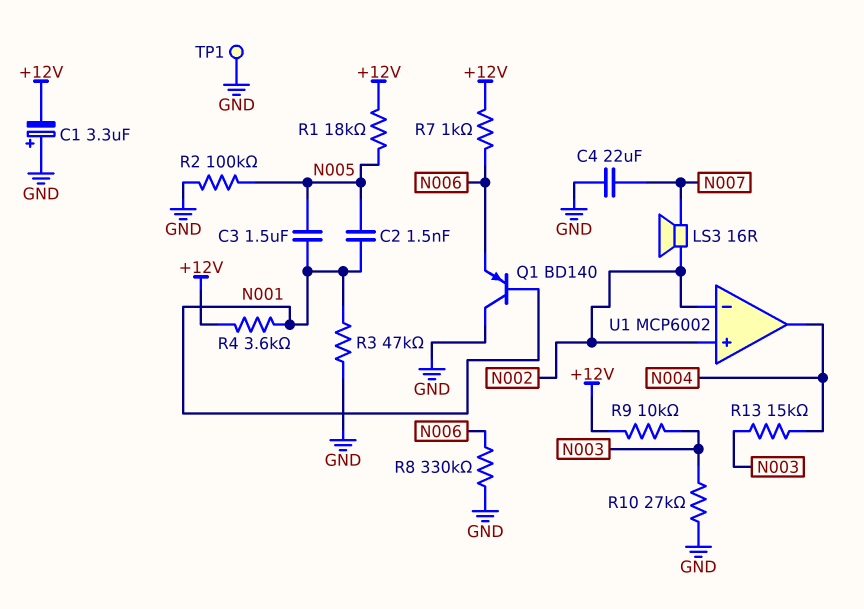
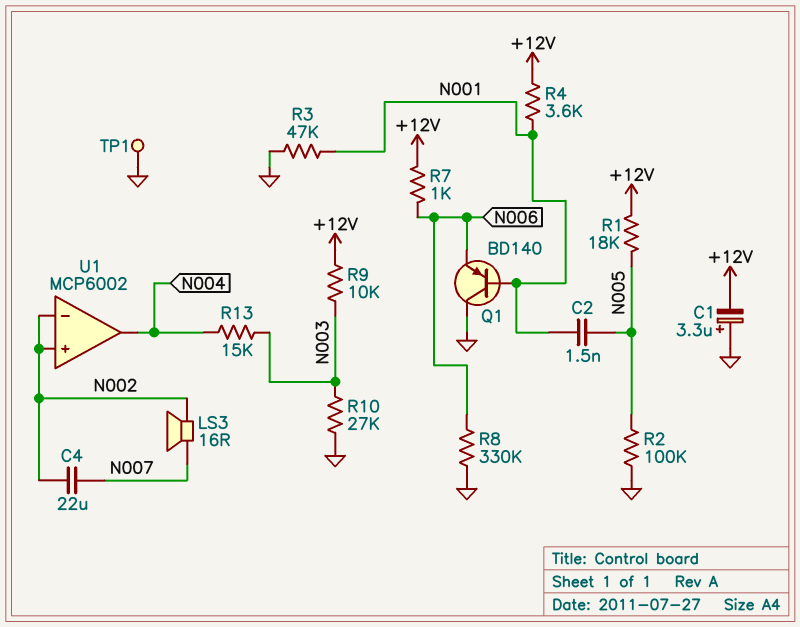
C3: 1.5uF (N001, N005) -> none
C4: 22uF (GND, N007) -> 22uF (N002, N007)

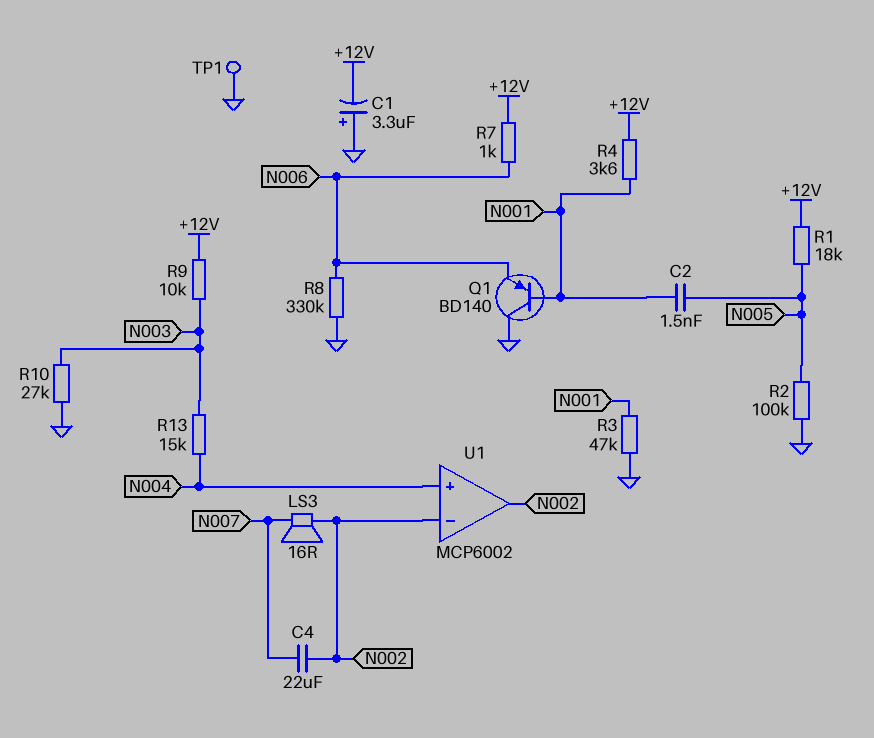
U1 pin in+: N002 -> N004
U1 pin out: N004 -> N002

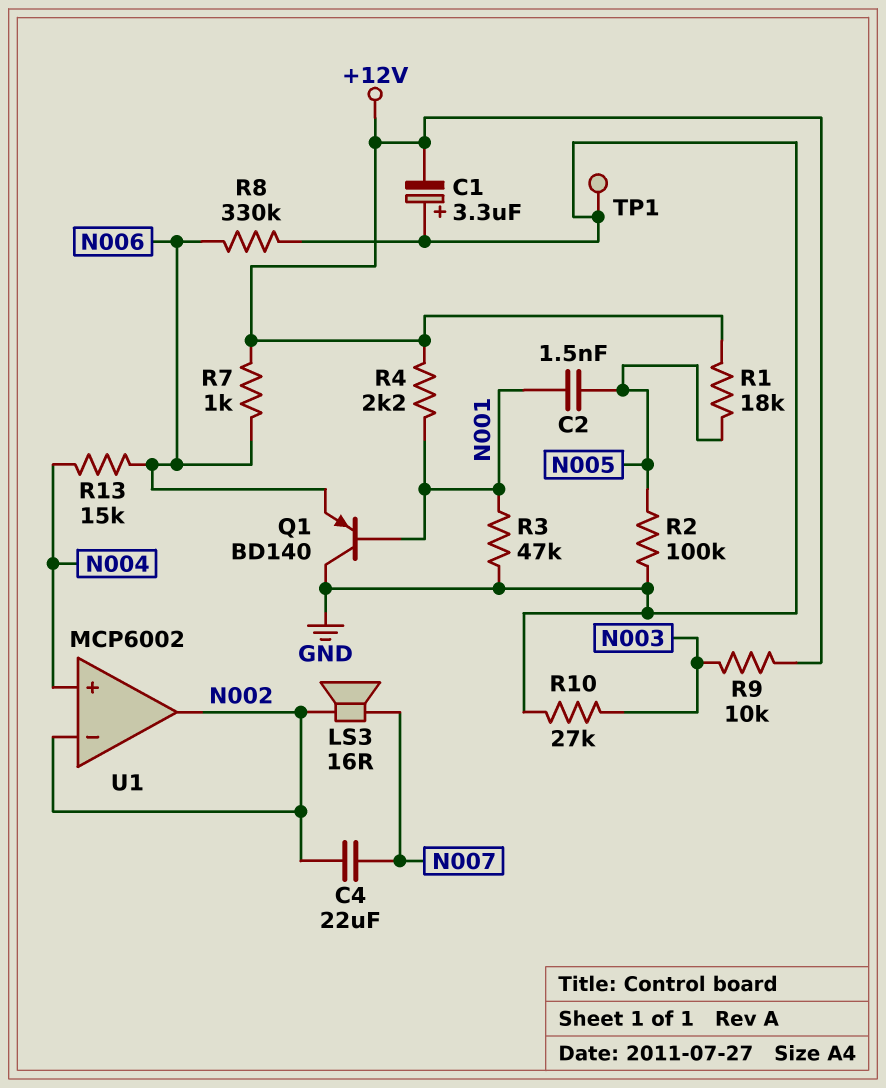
R4: 3.6k (+12V, N001) -> 2.2k (+12V, N001)
R13: 15k (N003, N004) -> 15k (N004, N006)

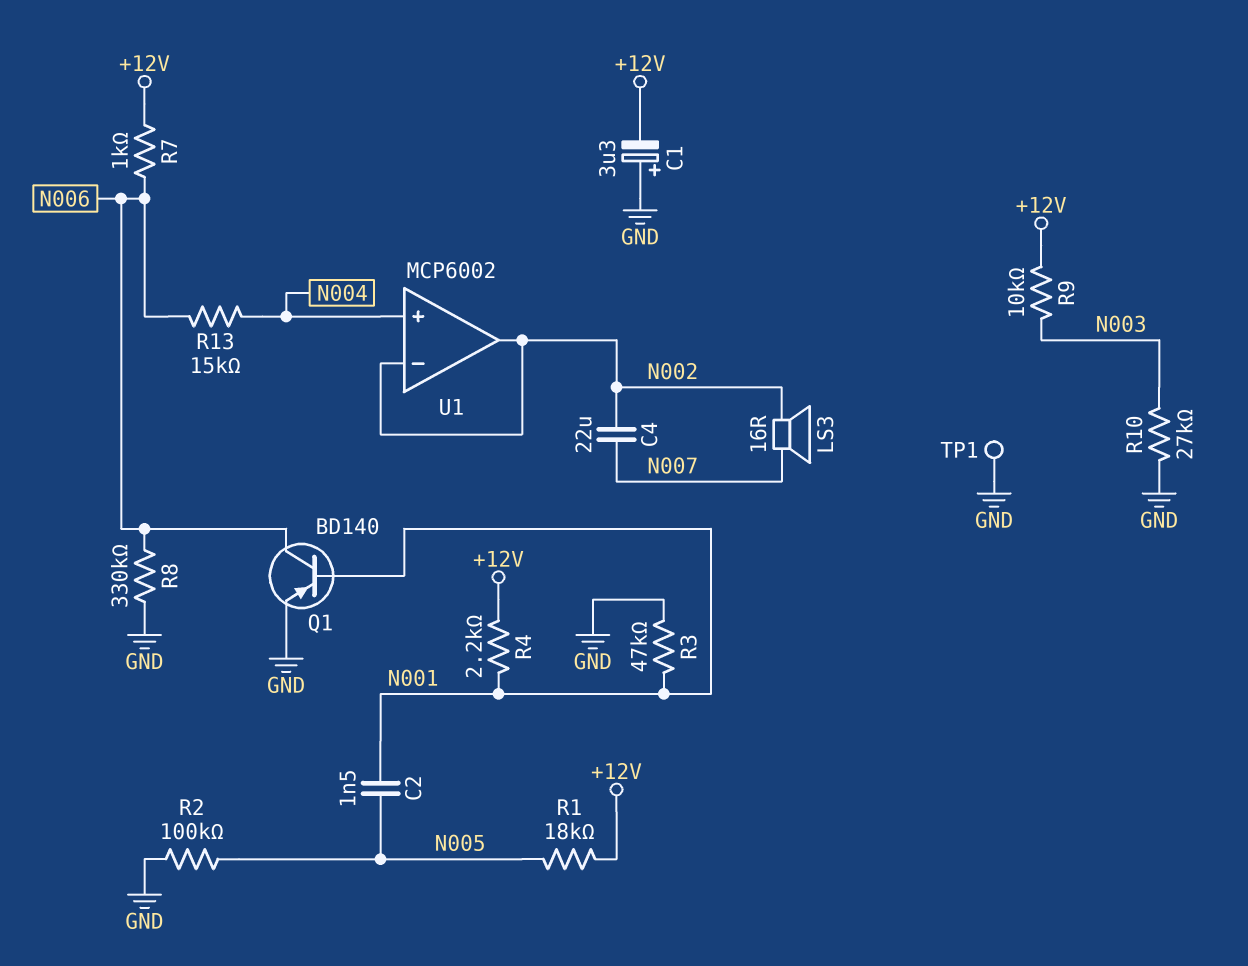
Q1: PNP BD140 (B N001, C GND, E N006) -> PNP BD140 (B N001, C N006, E GND)

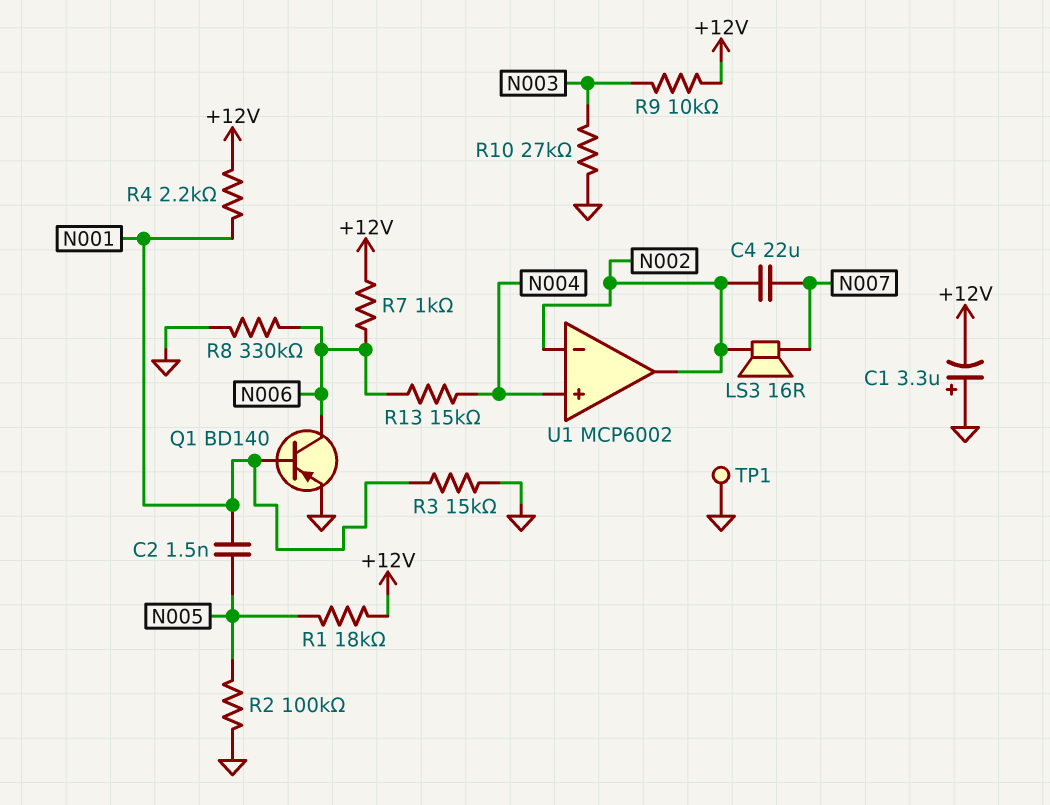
R3: 47k (GND, N001) -> 15k (GND, N001)

